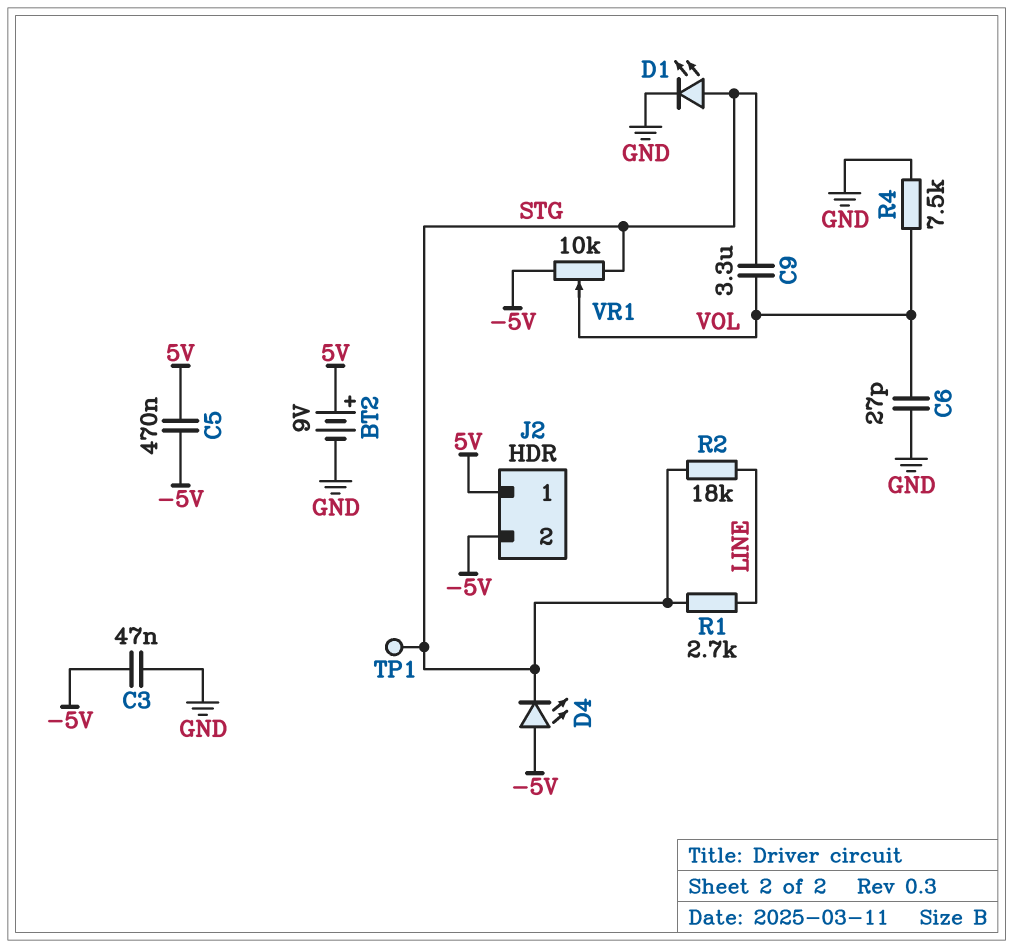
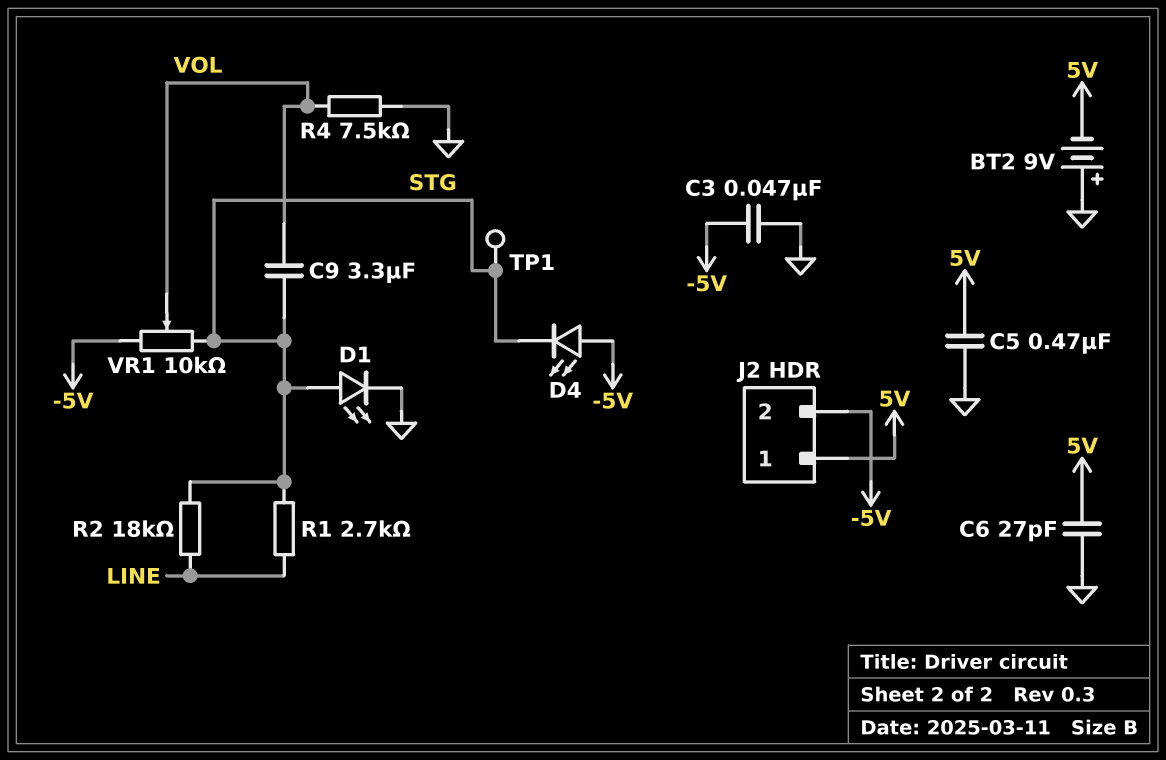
BT2: 9V (plus 5V, minus GND) -> 9V (plus GND, minus 5V)
C5: 470nF (-5V, 5V) -> 470nF (5V, GND)
C6: 27pF (GND, VOL) -> 27pF (5V, GND)

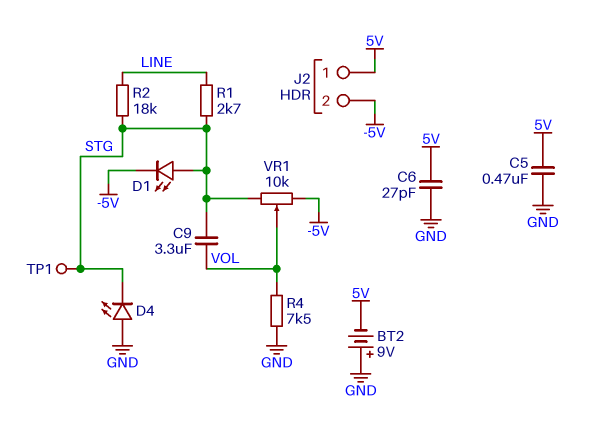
C3: 47nF (-5V, GND) -> none
D1: LED (A STG, K GND) -> LED (A STG, K -5V)
D4: LED (A -5V, K STG) -> LED (A GND, K STG)

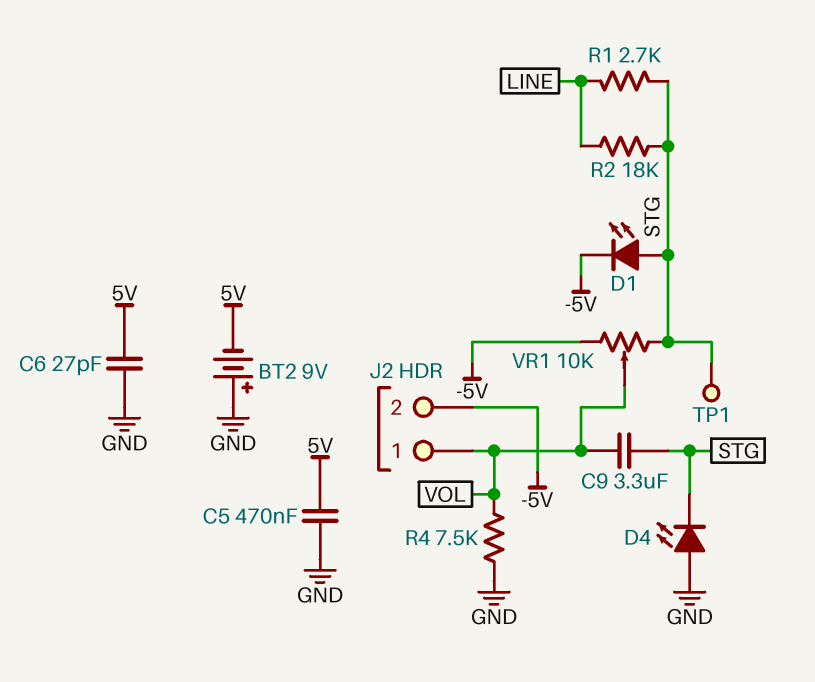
J2 pin 1: 5V -> VOL

